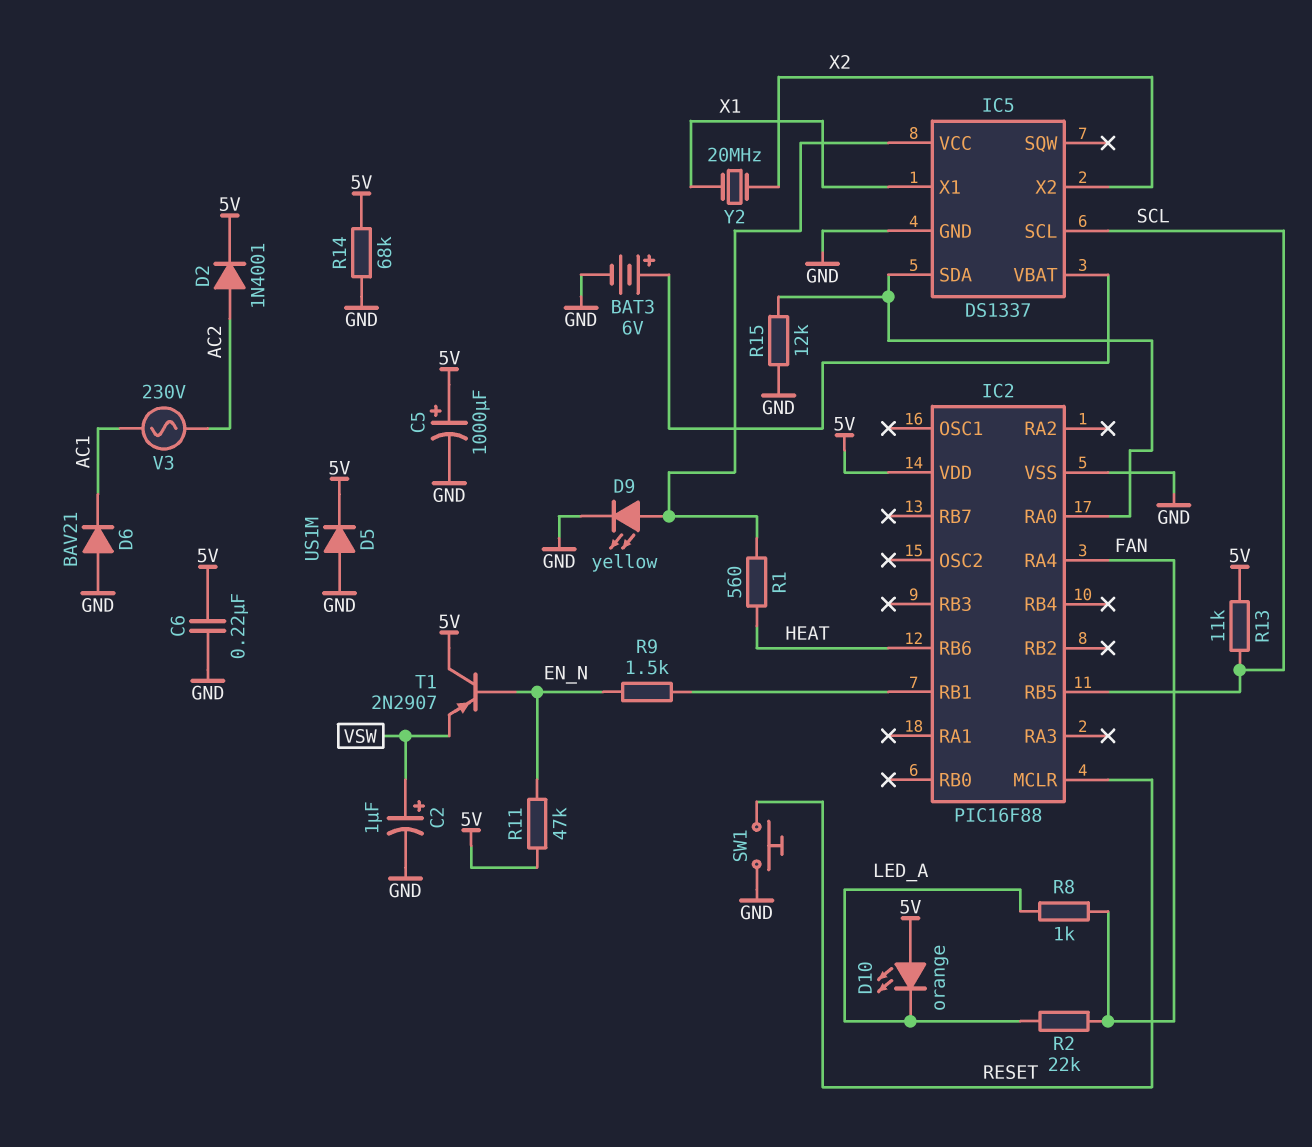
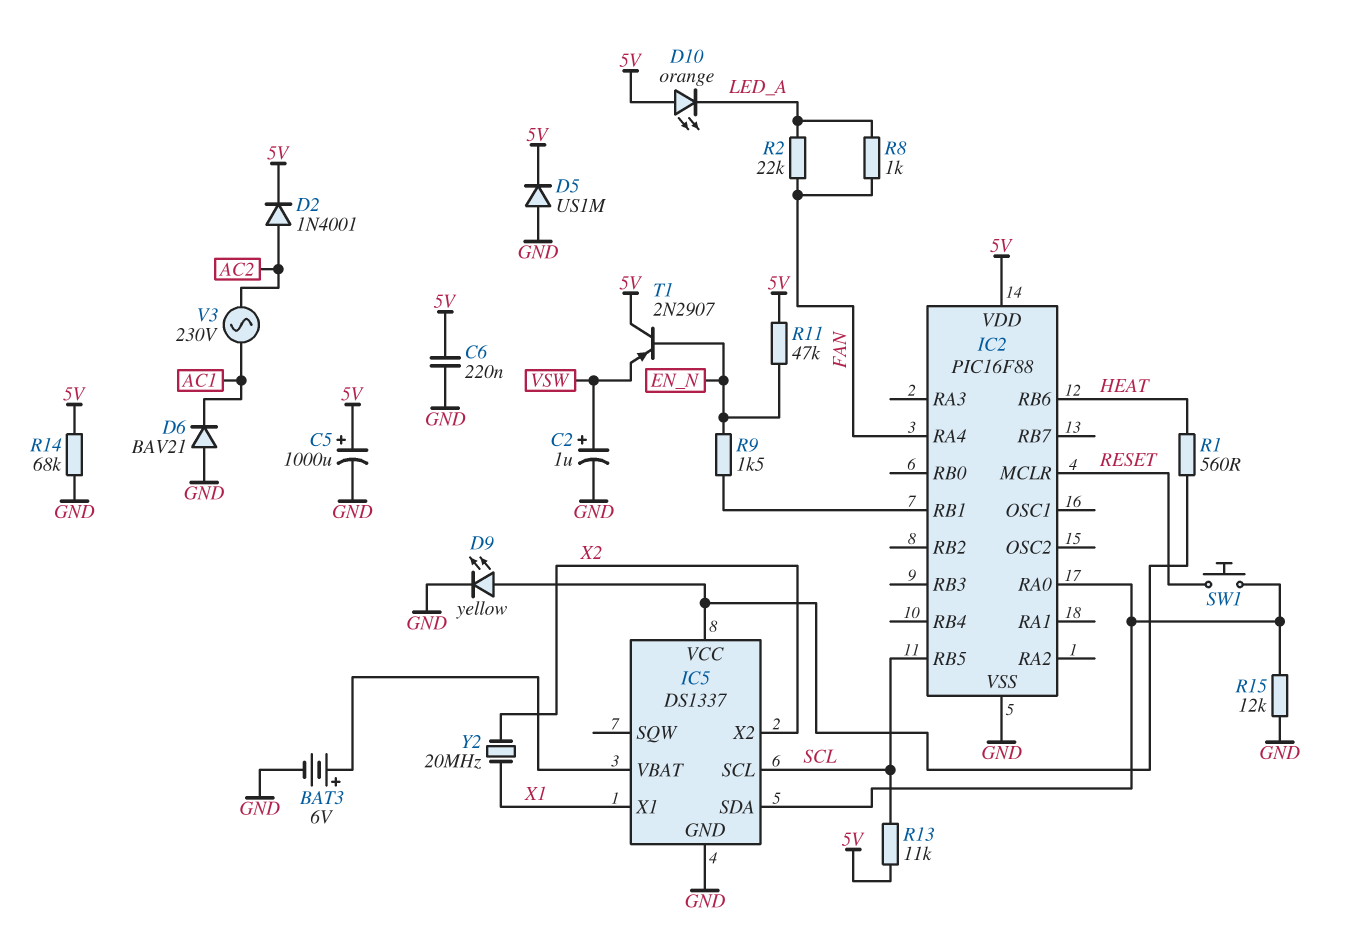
SW1: button (GND, RESET) -> button (IC2/RA0, RESET)

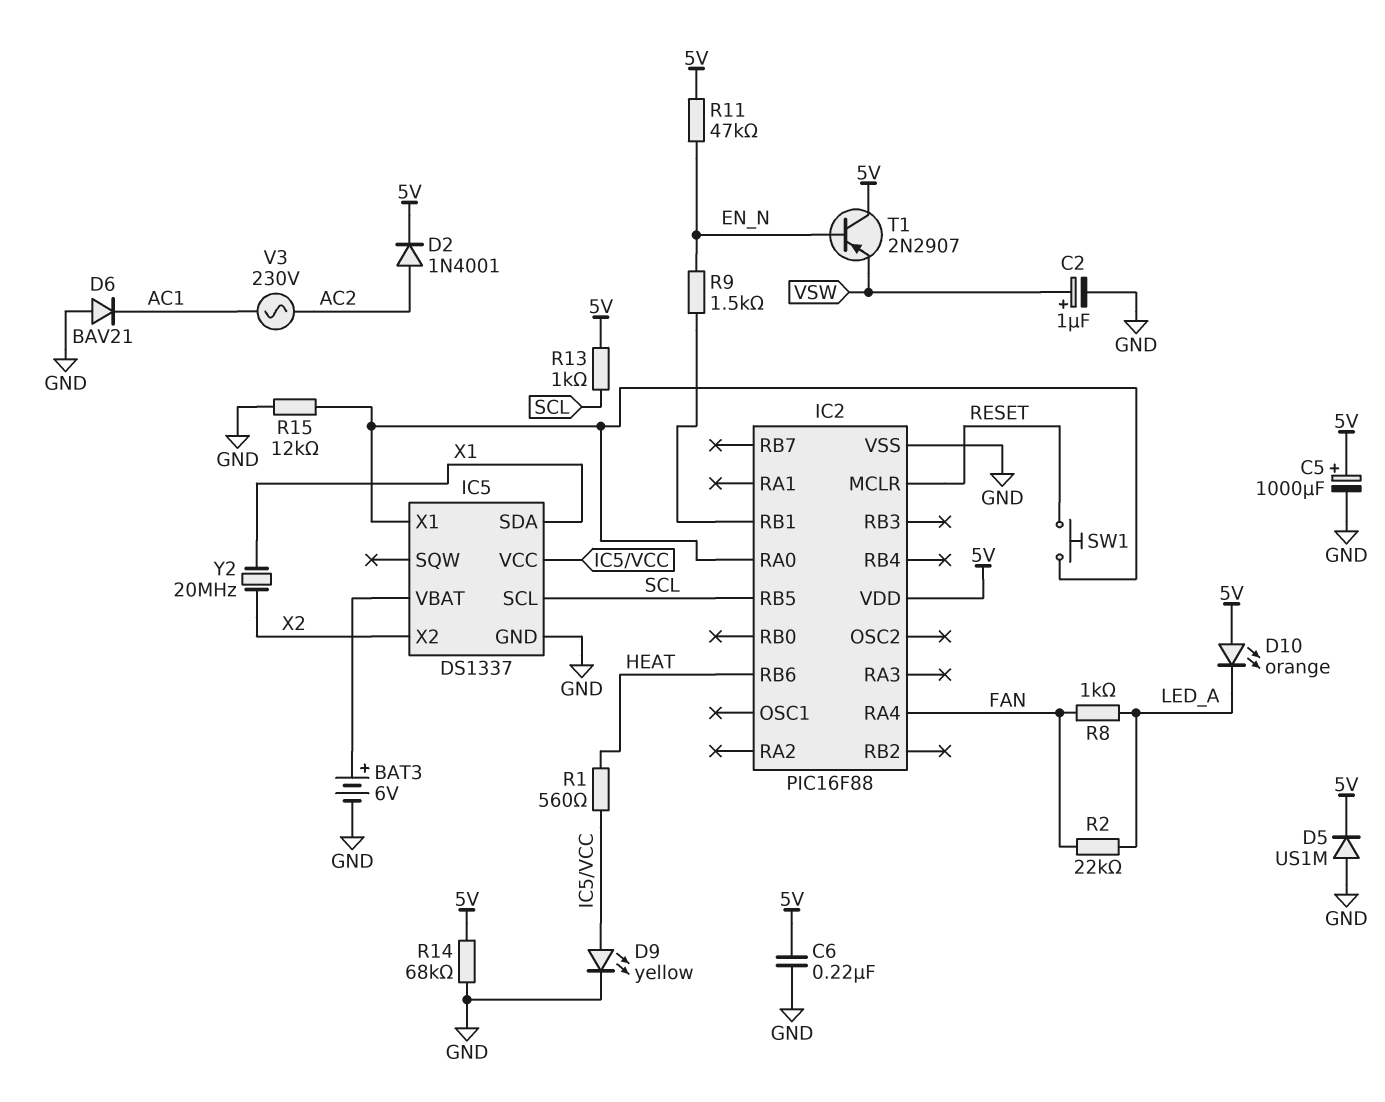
IC5 pin SDA: IC2/RA0 -> X1
IC5 pin X1: X1 -> IC2/RA0
R13: 11k (5V, SCL) -> 1k (5V, SCL)

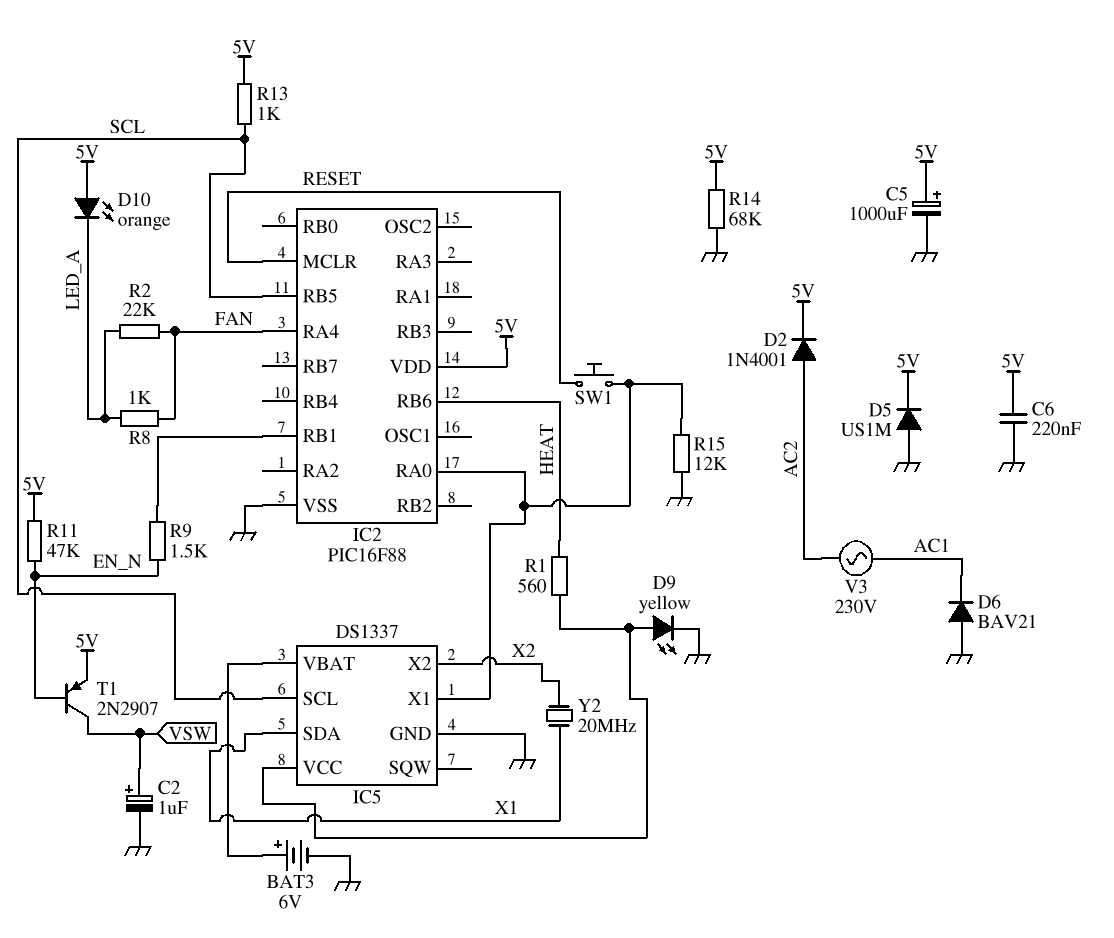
T1: PNP 2N2907 (B EN_N, C 5V, E VSW) -> PNP 2N2907 (B EN_N, C VSW, E 5V)

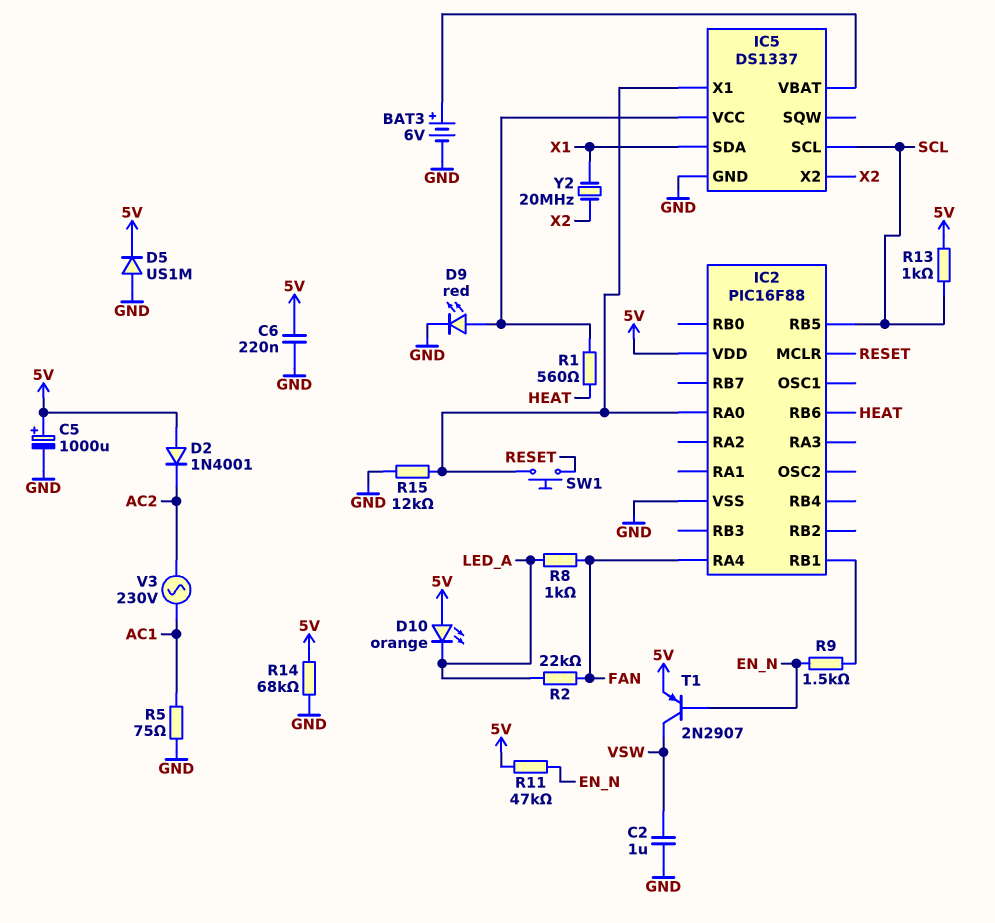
C2: 1uF (plus VSW, minus GND) -> 1uF (GND, VSW)
D2: diode 1N4001 (A AC2, K 5V) -> diode 1N4001 (A 5V, K AC2)
D6: diode BAV21 (A GND, K AC1) -> none
D9: LED yellow (A IC5/VCC, K GND) -> LED red (A IC5/VCC, K GND)
R5: none -> 75 (AC1, GND)

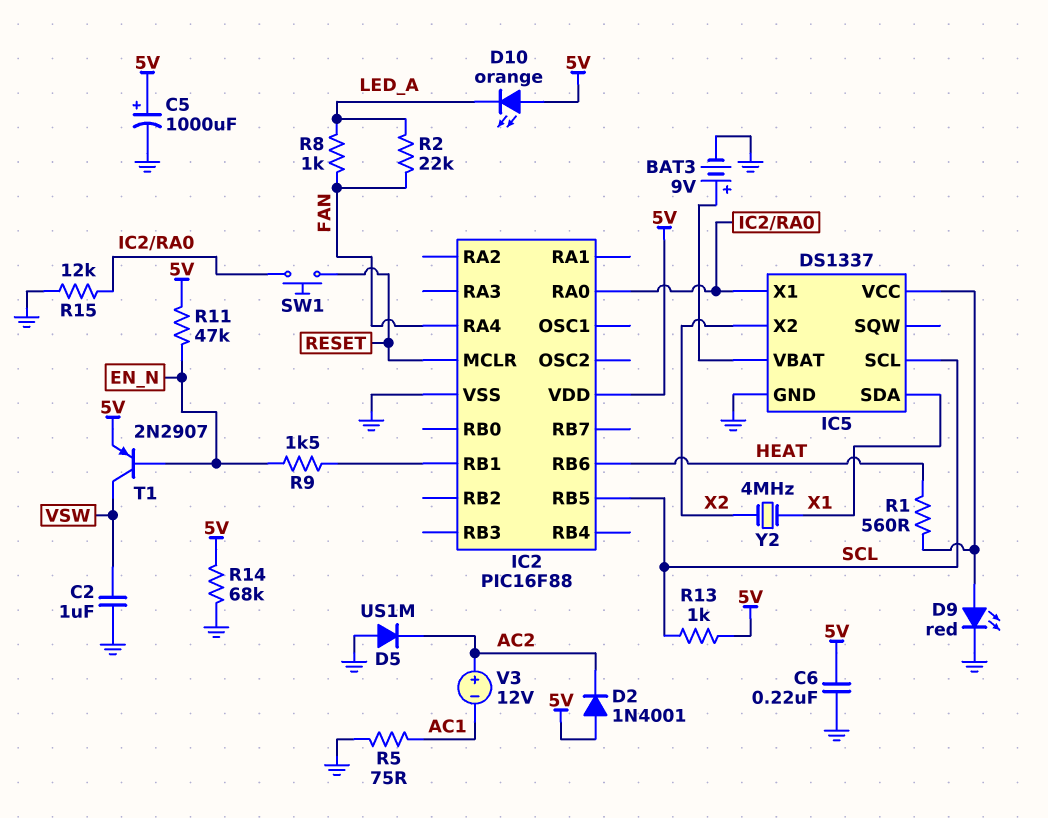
BAT3: 6V (plus IC5/VBAT, minus GND) -> 9V (plus IC5/VBAT, minus GND)
D5: diode US1M (A GND, K 5V) -> diode US1M (A GND, K AC2)
V3: AC 230V (AC1, AC2) -> 12V (plus AC2, minus AC1)
Y2: 20MHz (X1, X2) -> 4MHz (X1, X2)

